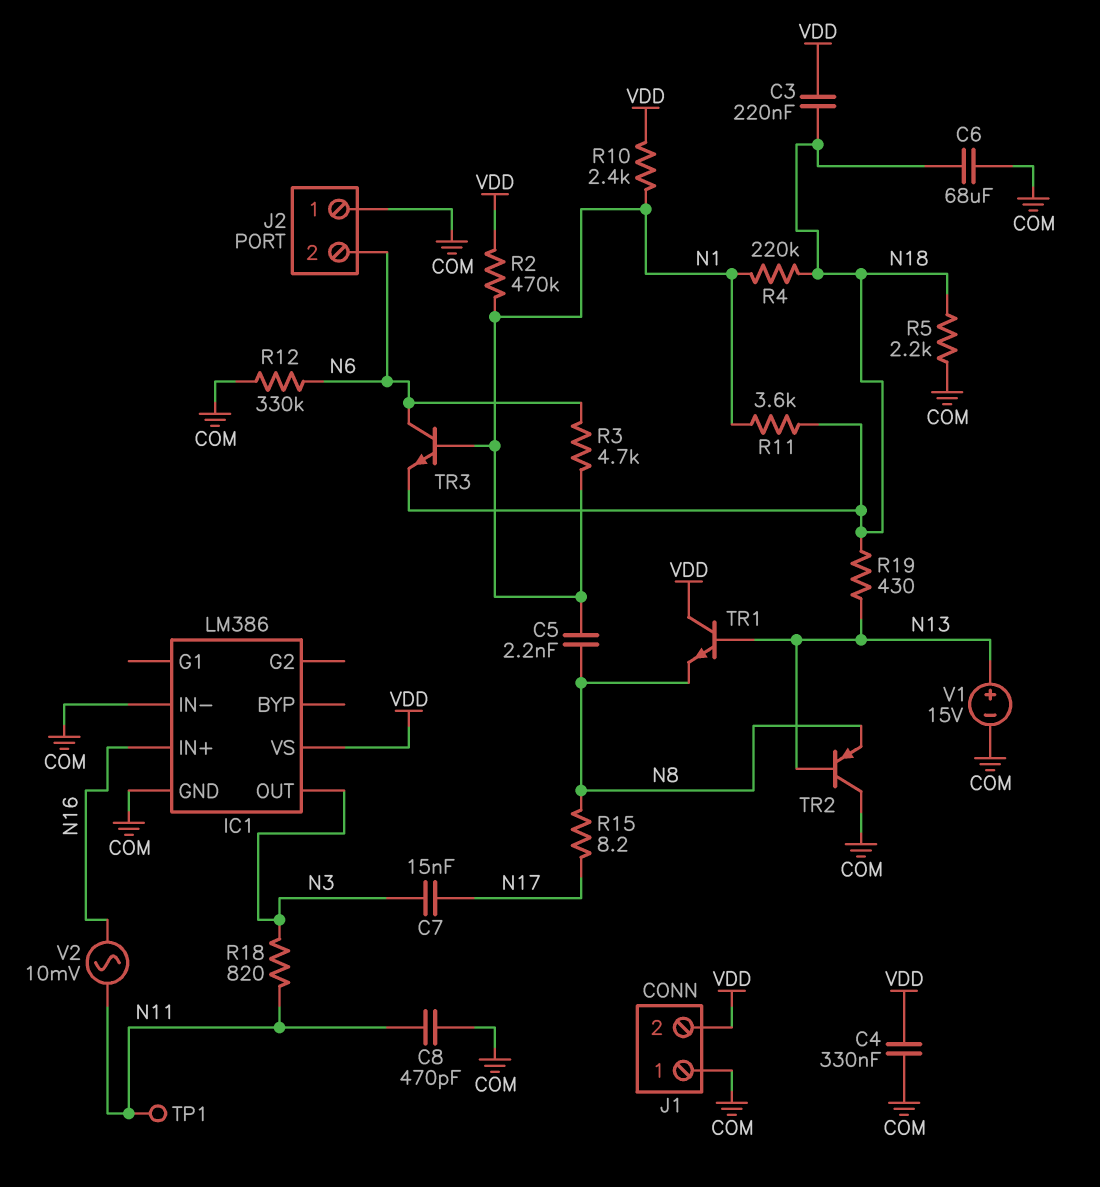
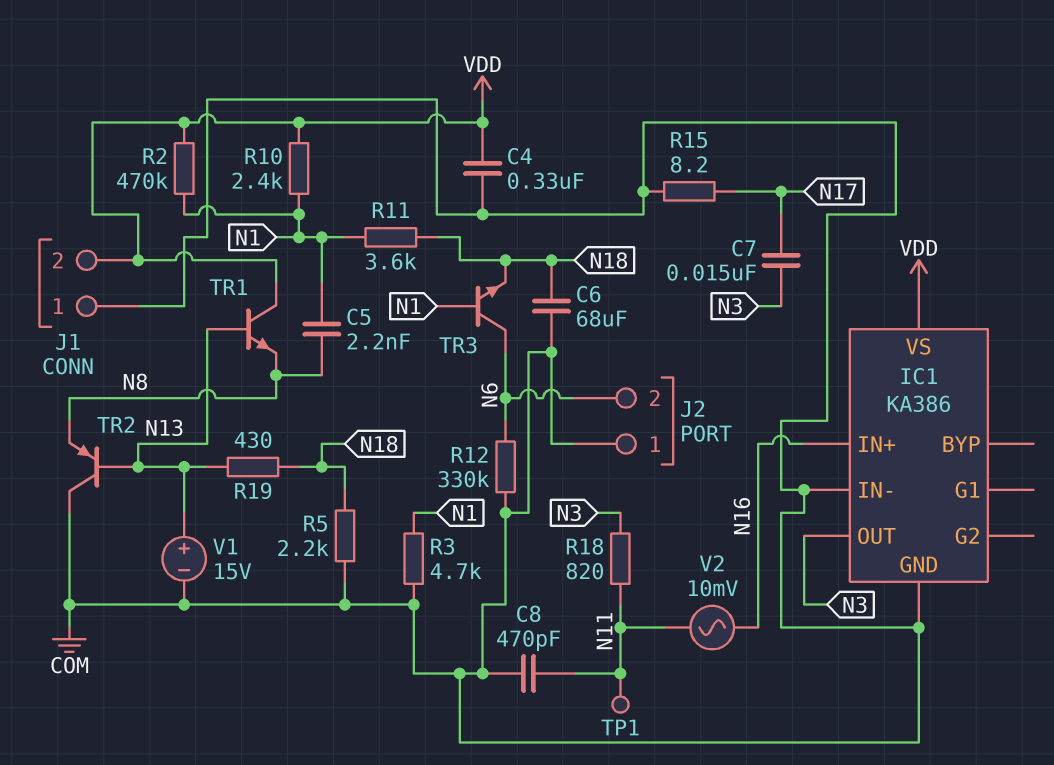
C3: 220nF (N18, VDD) -> none
IC1: LM386 -> KA386
R3: 4.7k (N1, N6) -> 4.7k (COM, N1)
R4: 220k (N1, N18) -> none
R15: 8.2 (N8, N17) -> 8.2 (COM, N17)

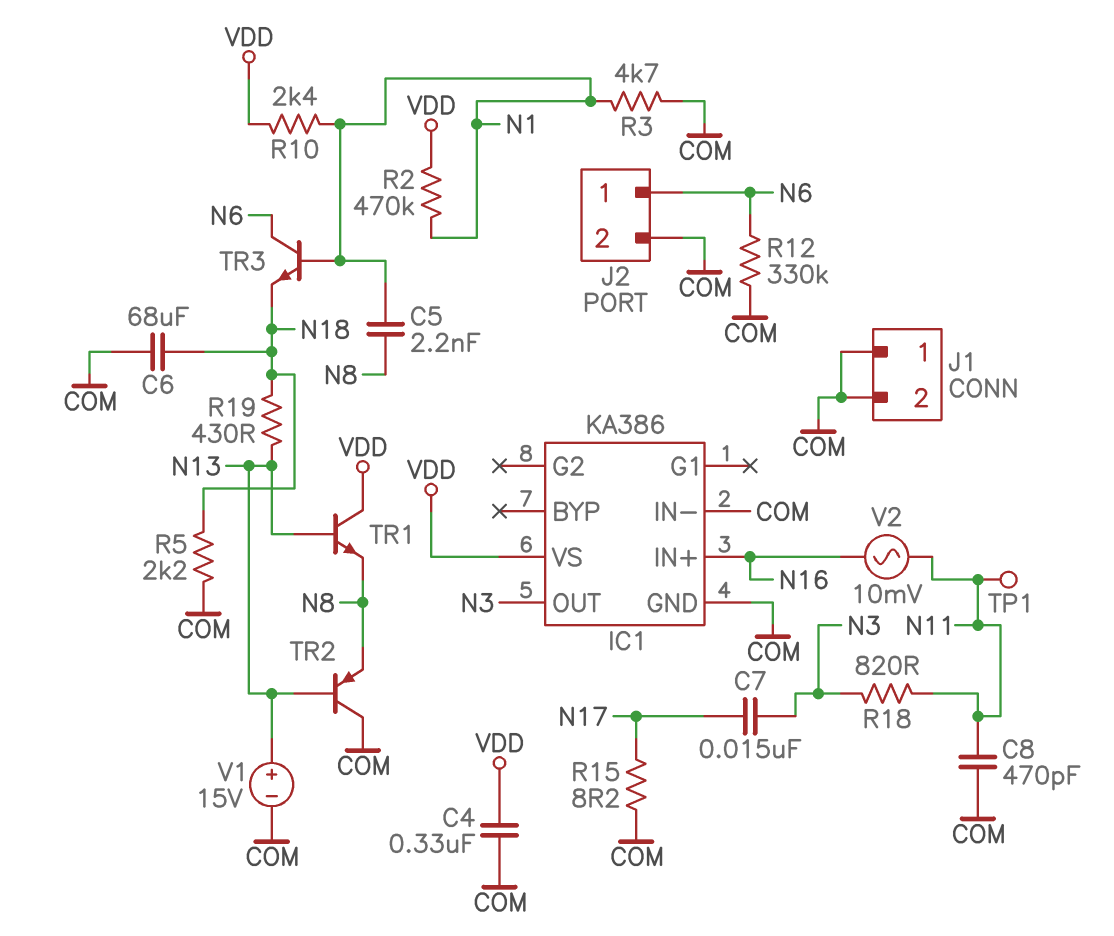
J1 pin 2: VDD -> COM
J2 pin 1: COM -> N6
J2 pin 2: N6 -> COM
R11: 3.6k (N1, N18) -> none

